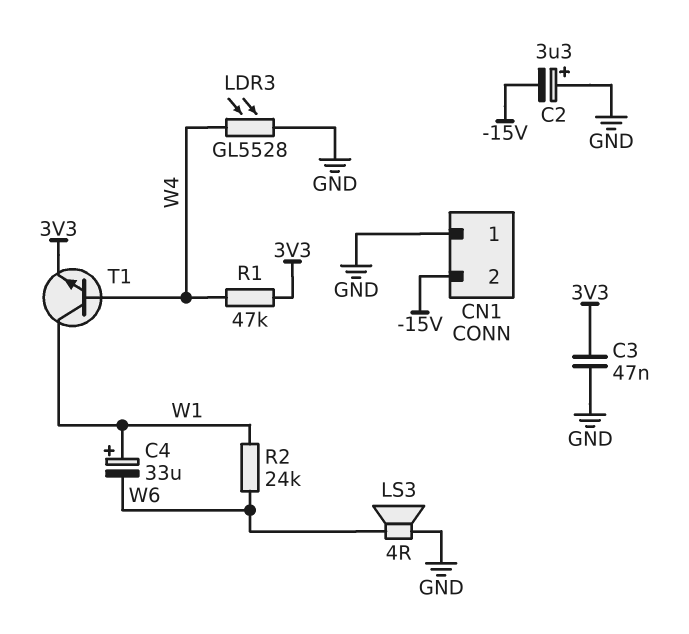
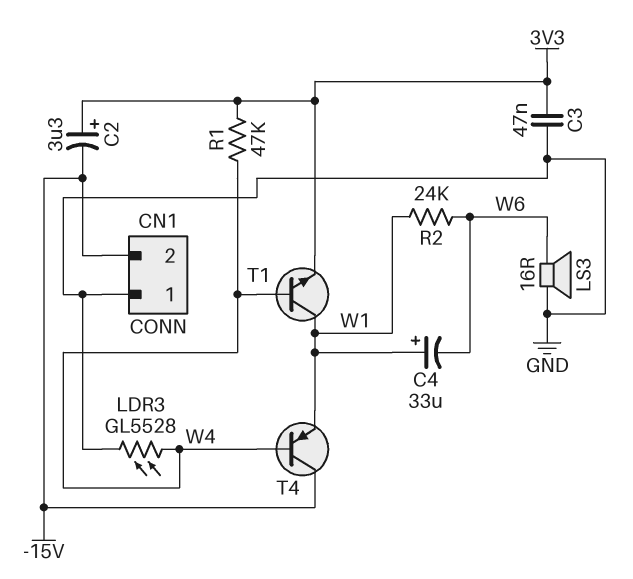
C2: 3.3uF (plus GND, minus -15V) -> 3.3uF (plus 3V3, minus -15V)
LS3: speaker 4R (GND, W6) -> speaker 16R (GND, W6)
T4: none -> PNP (B W4, C -15V, E W1)

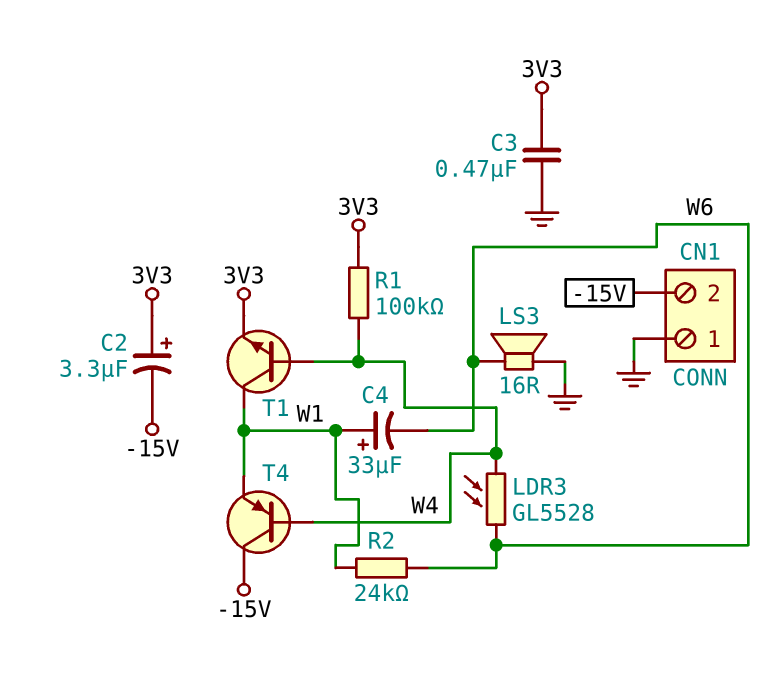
C3: 47nF (3V3, GND) -> 470nF (3V3, GND)
LDR3: GL5528 (GND, W4) -> GL5528 (W4, W6)
R1: 47k (3V3, W4) -> 100k (3V3, W4)

